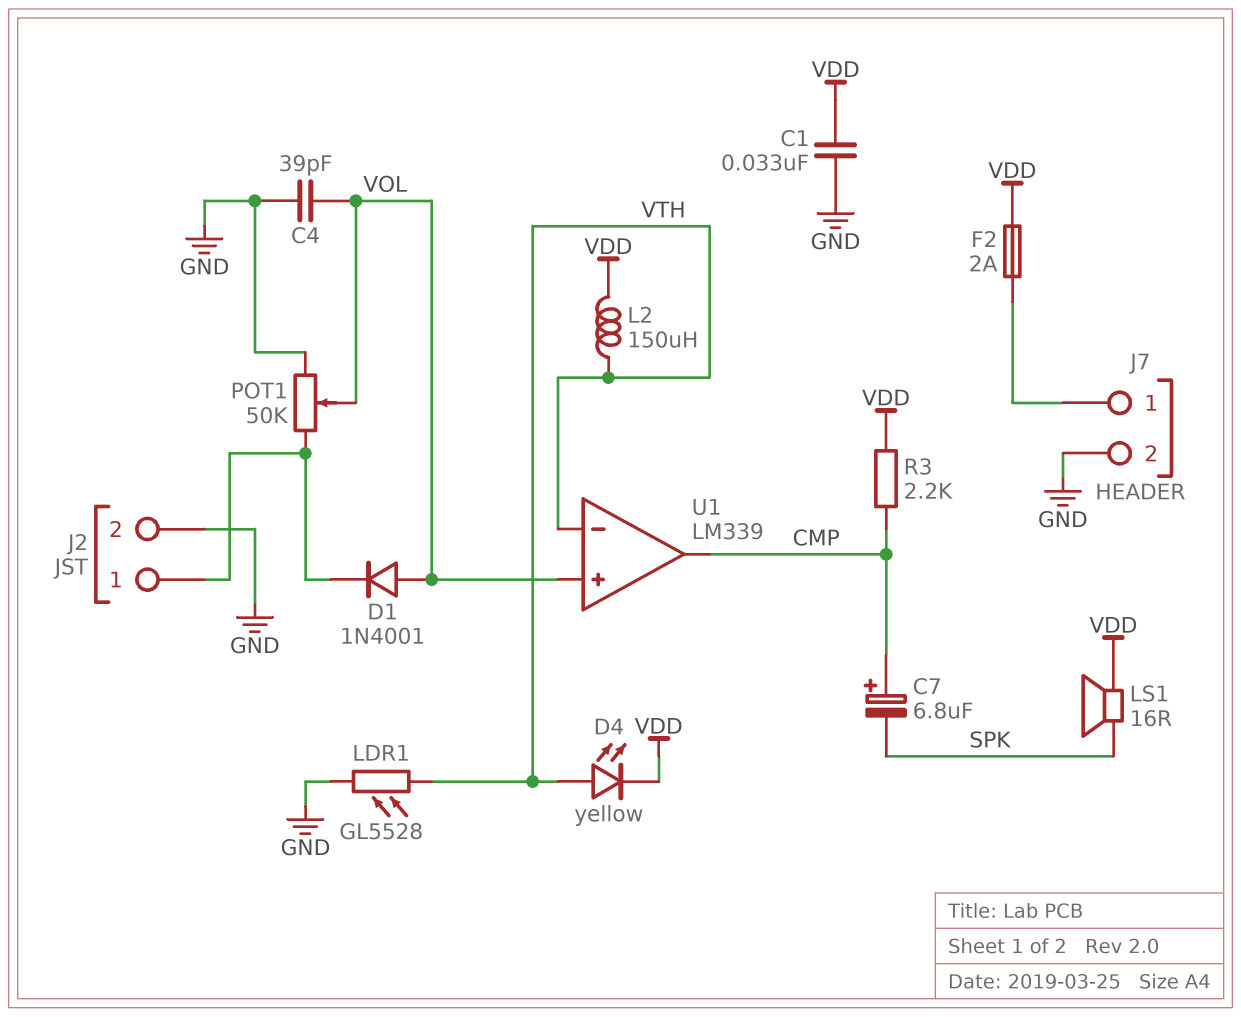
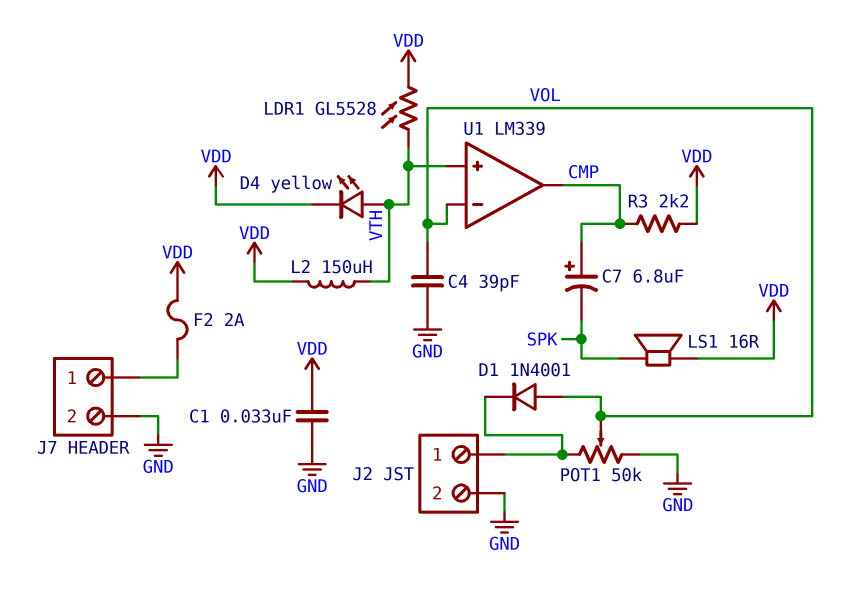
LDR1: GL5528 (GND, VTH) -> GL5528 (VDD, VTH)
U1 pin in+: VOL -> VTH
U1 pin in-: VTH -> VOL

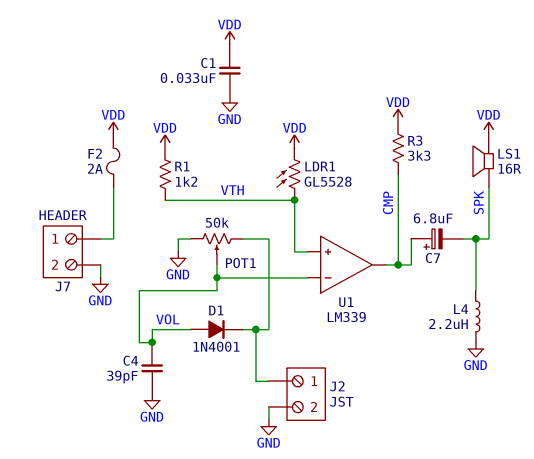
D4: LED yellow (A VTH, K VDD) -> none
L2: 150uH (VDD, VTH) -> none
L4: none -> 2.2uH (GND, SPK)
R1: none -> 1.2k (VDD, VTH)
R3: 2.2k (CMP, VDD) -> 3.3k (CMP, VDD)

